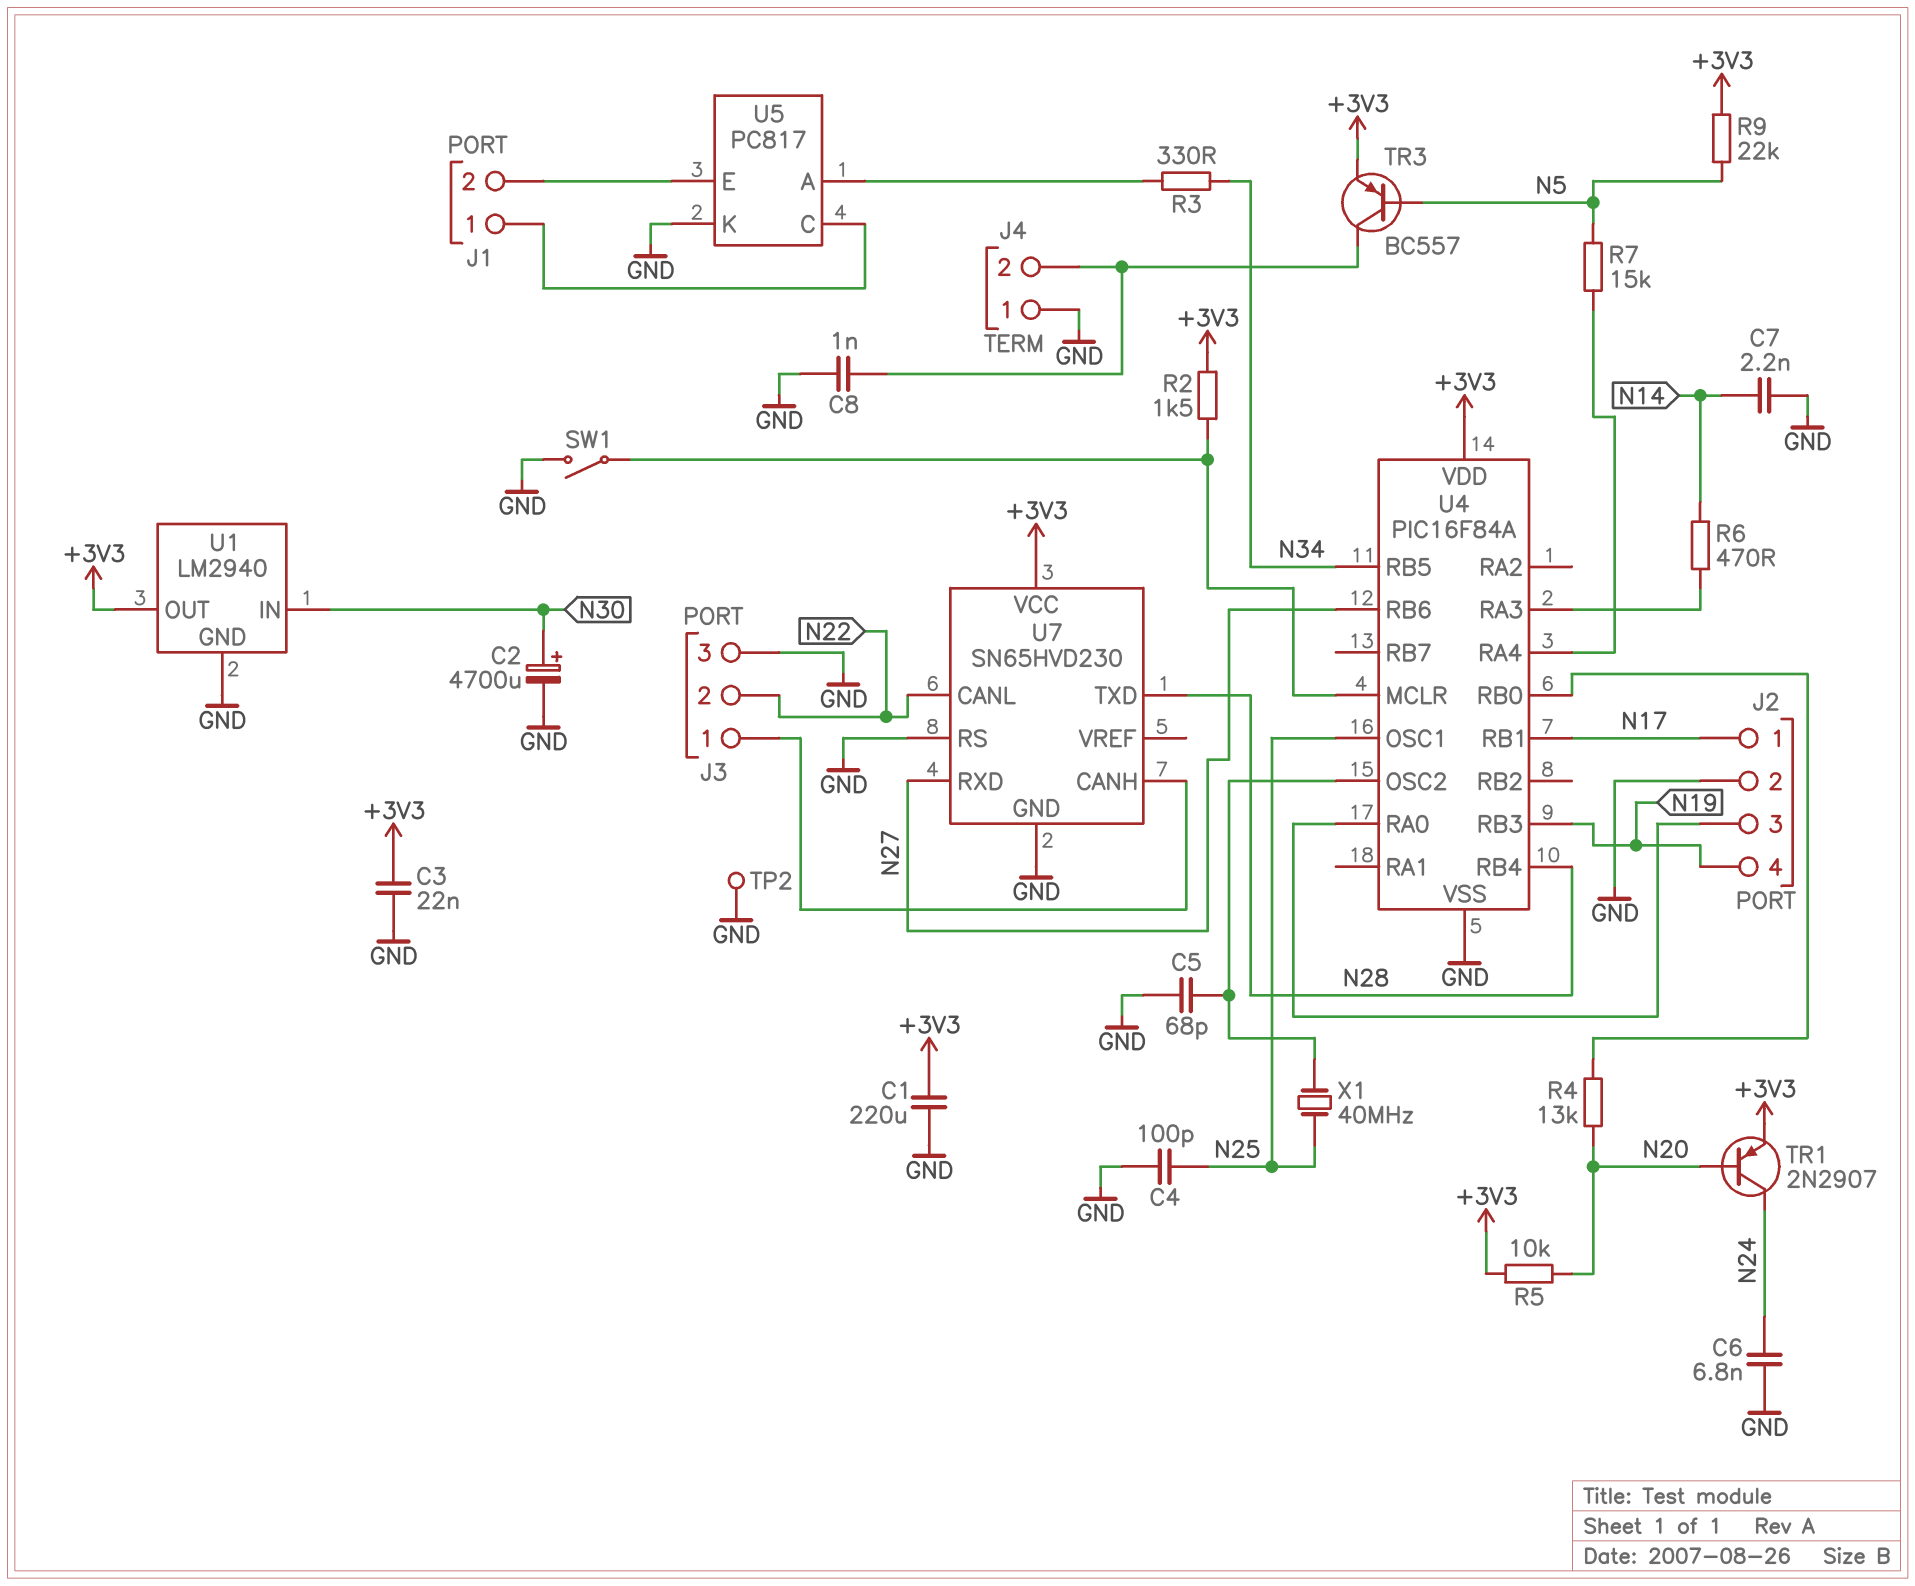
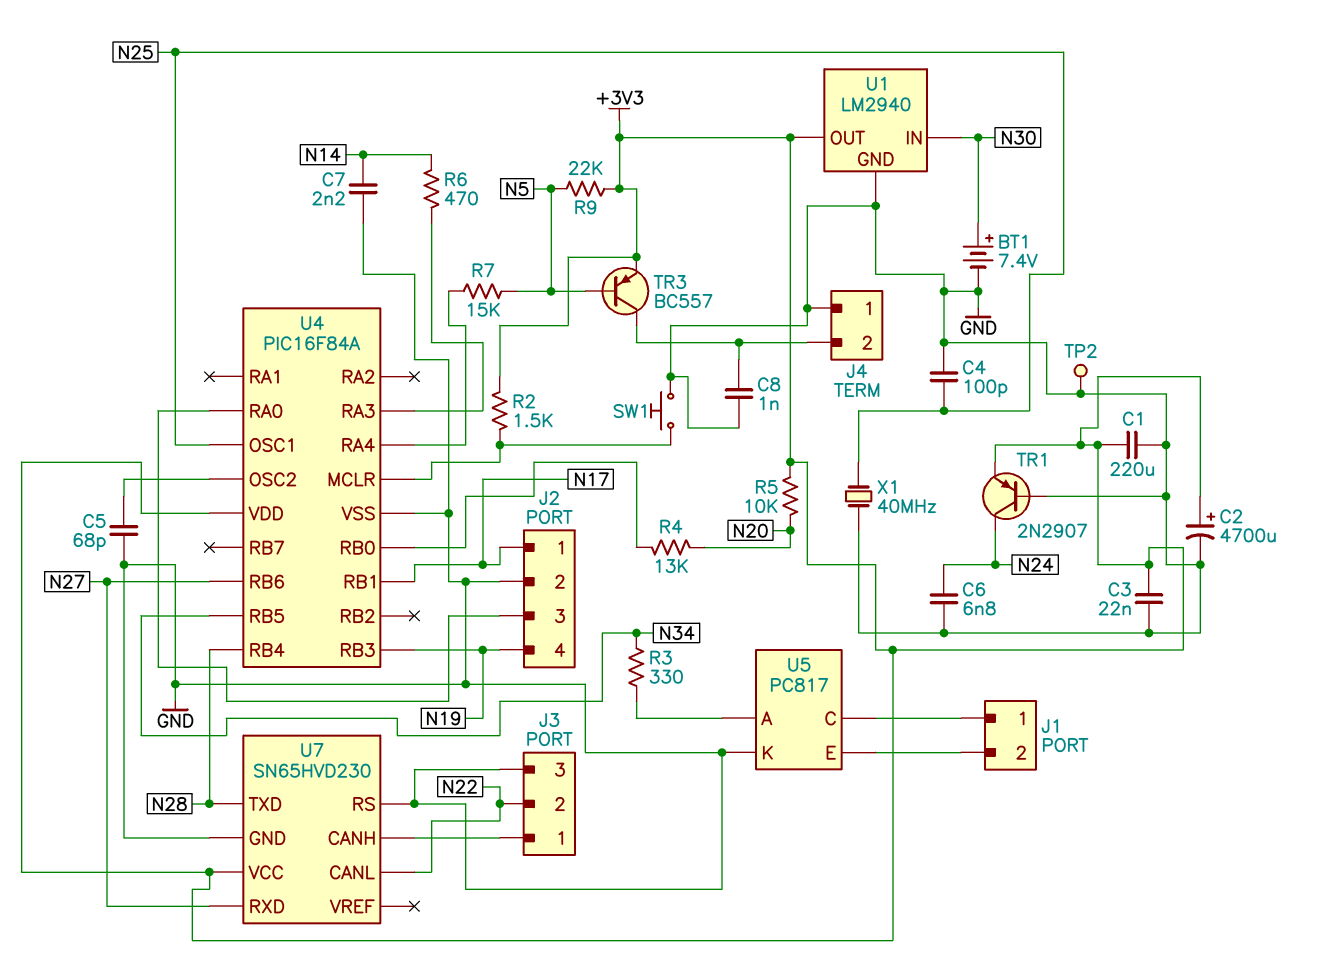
BT1: none -> 7.4V (plus N30, minus GND)
C2: 4700uF (plus N30, minus GND) -> 4700uF (plus +3V3, minus GND)
SW1: switch (GND, U4/MCLR) -> button (GND, U4/MCLR)
TR1: PNP 2N2907 (B N20, C N24, E +3V3) -> PNP 2N2907 (B GND, C N24, E +3V3)
X1: 40MHz (N25, U4/OSC2) -> 40MHz (GND, N25)

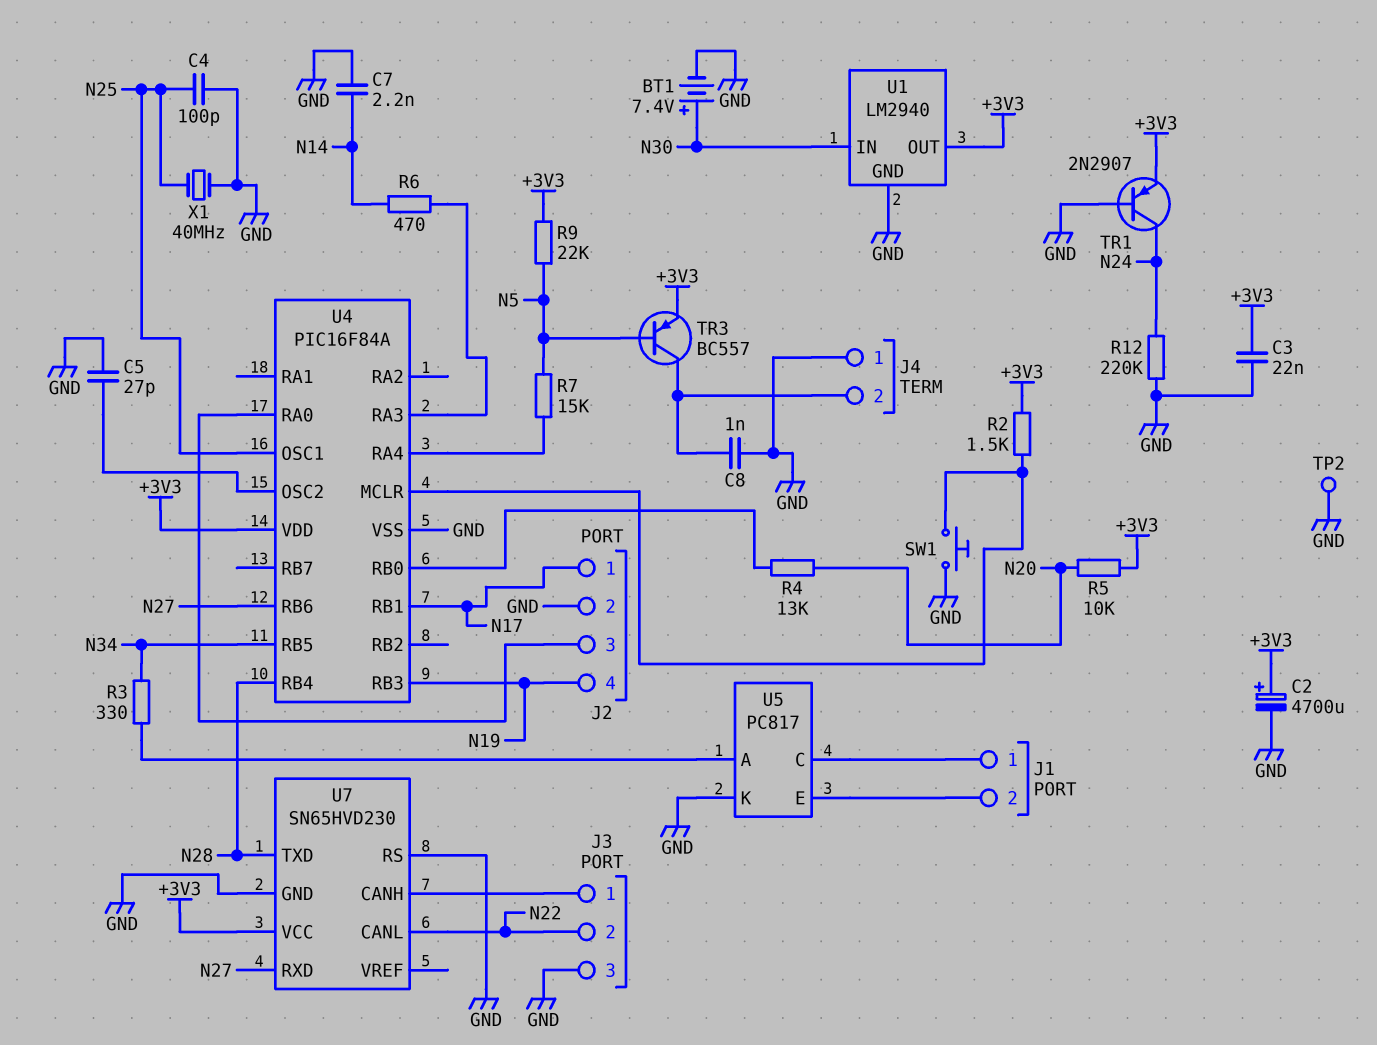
C1: 220uF (+3V3, GND) -> none
C5: 68pF (GND, U4/OSC2) -> 27pF (GND, U4/OSC2)
C6: 6.8nF (GND, N24) -> none
R12: none -> 220k (GND, N24)

